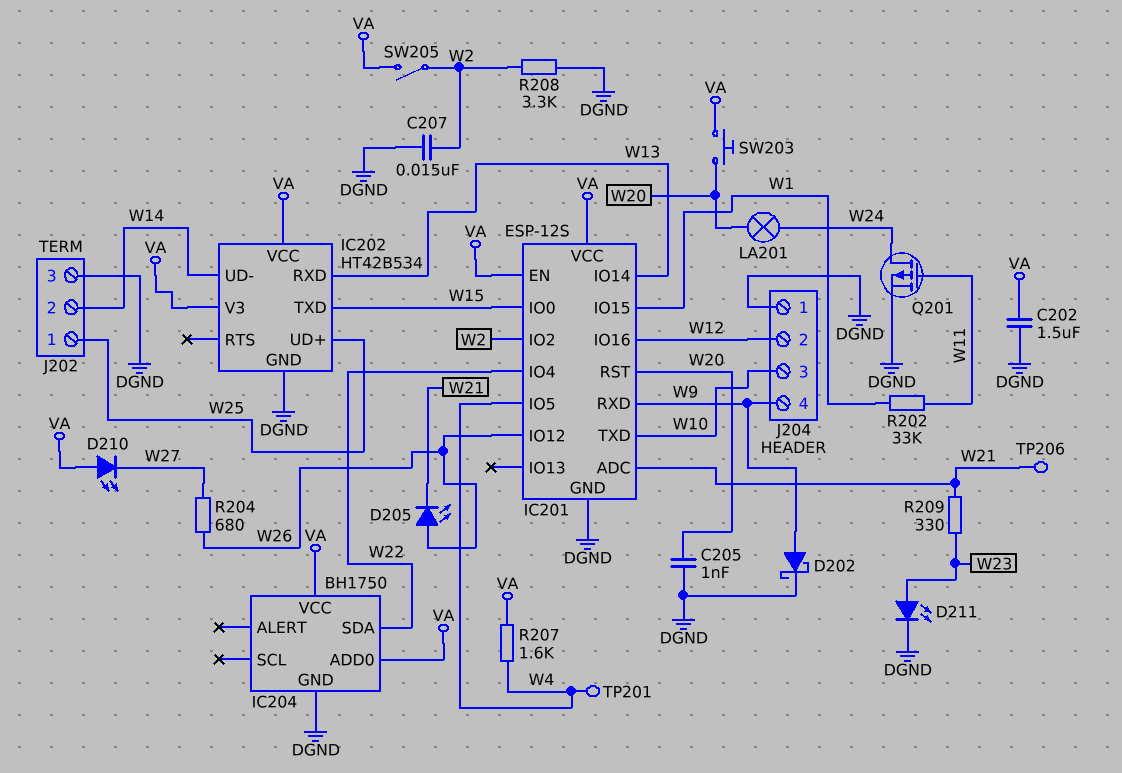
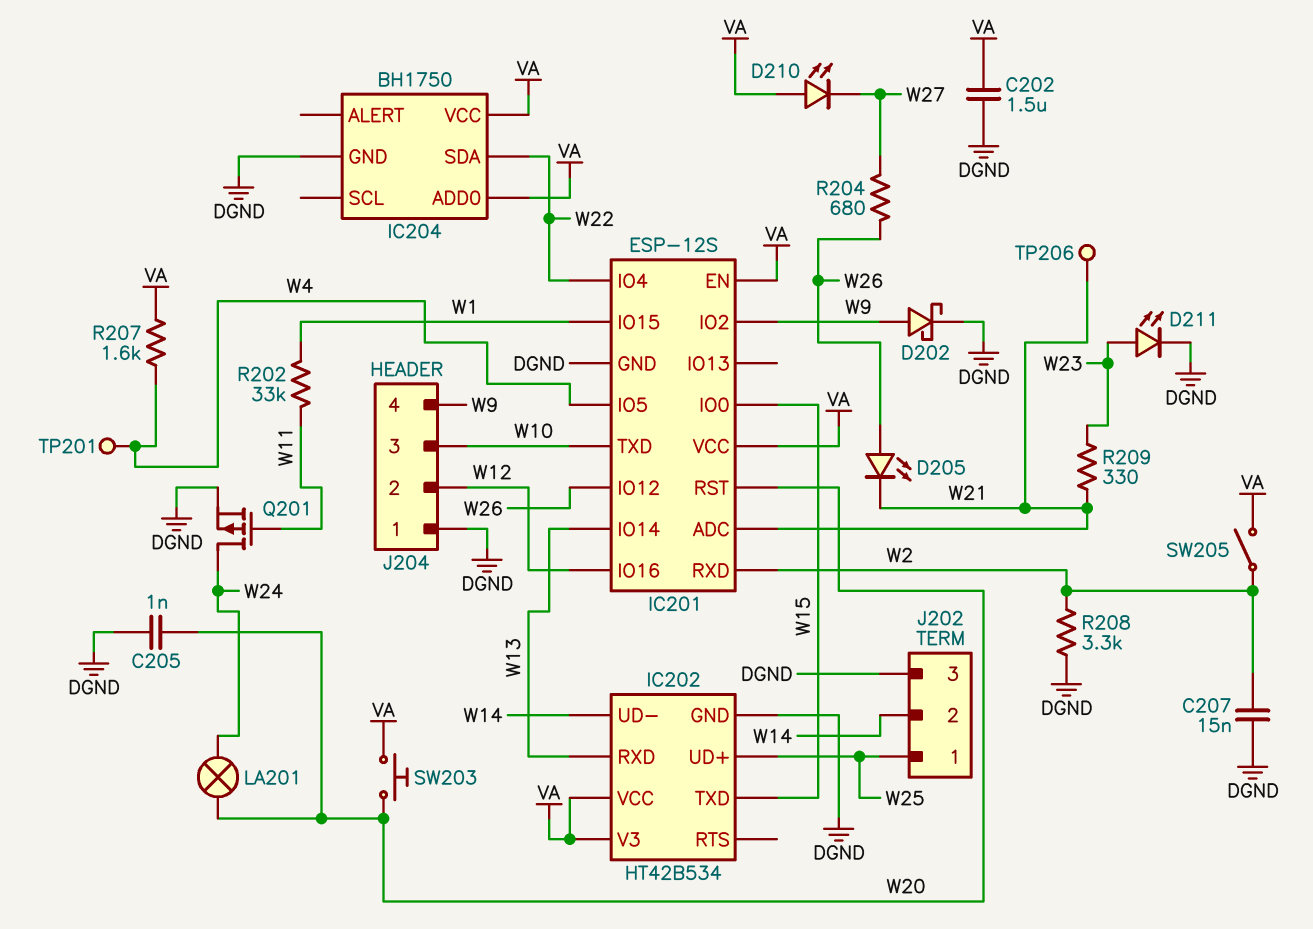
IC201 pin IO2: W2 -> W9
IC201 pin RXD: W9 -> W2

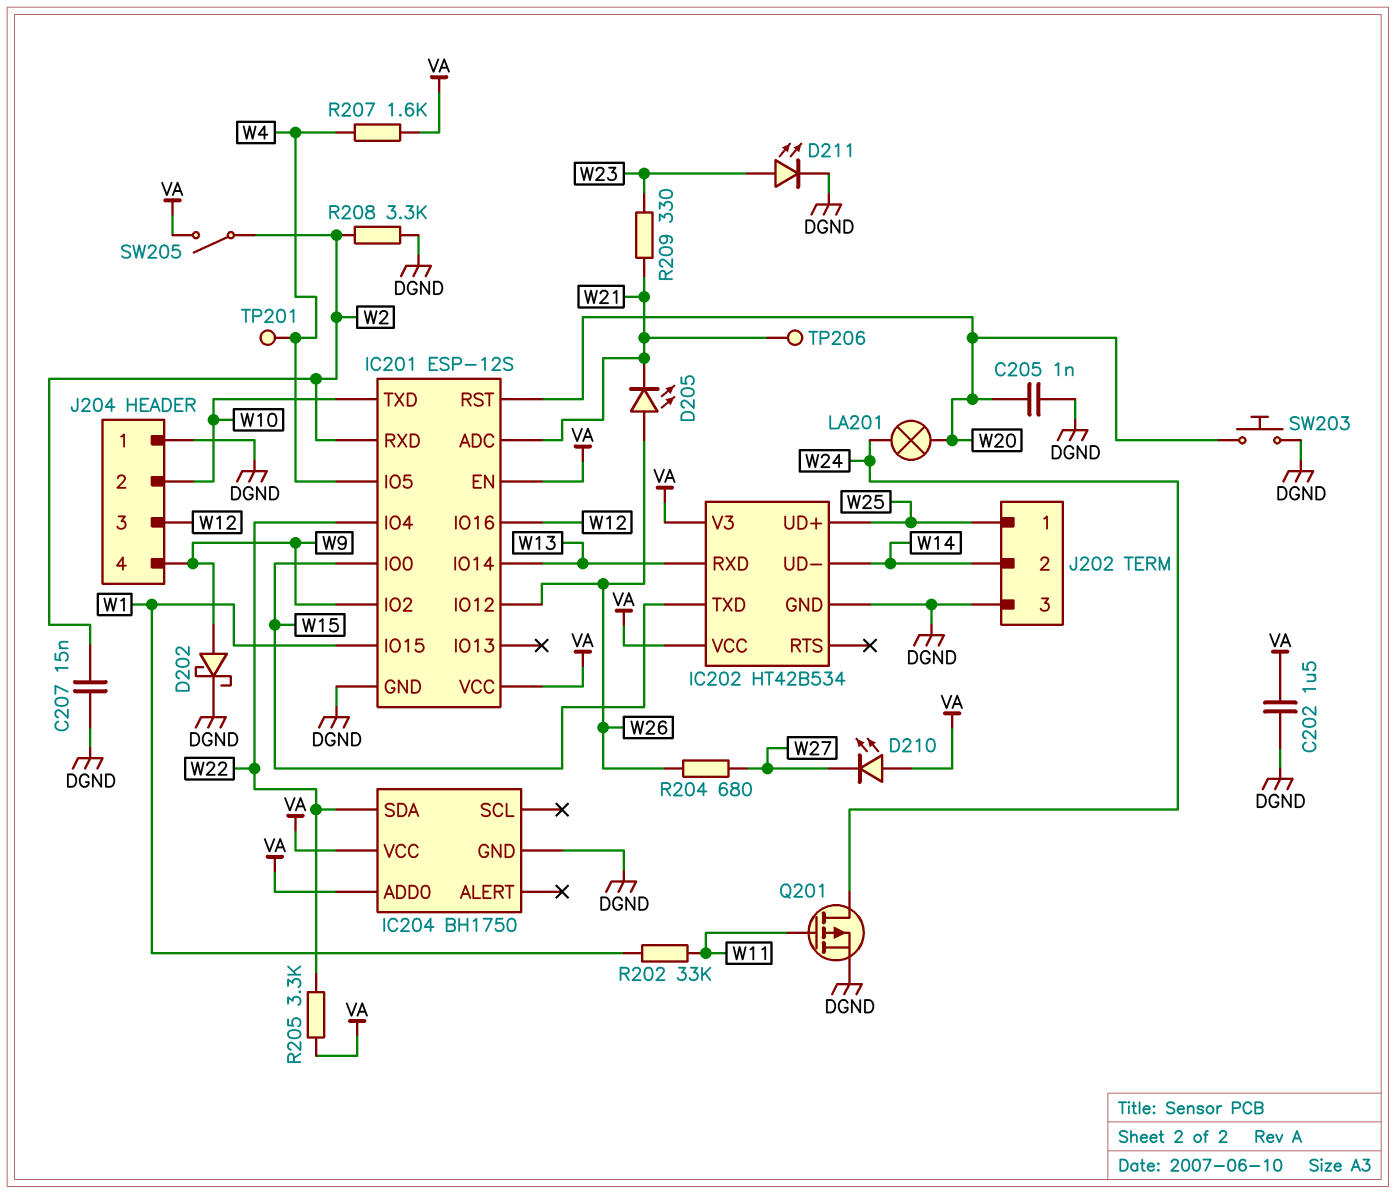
J204 pin 2: W12 -> W10
J204 pin 3: W10 -> W12
R205: none -> 3.3k (VA, W22)
SW203: button (VA, W20) -> button (DGND, W20)

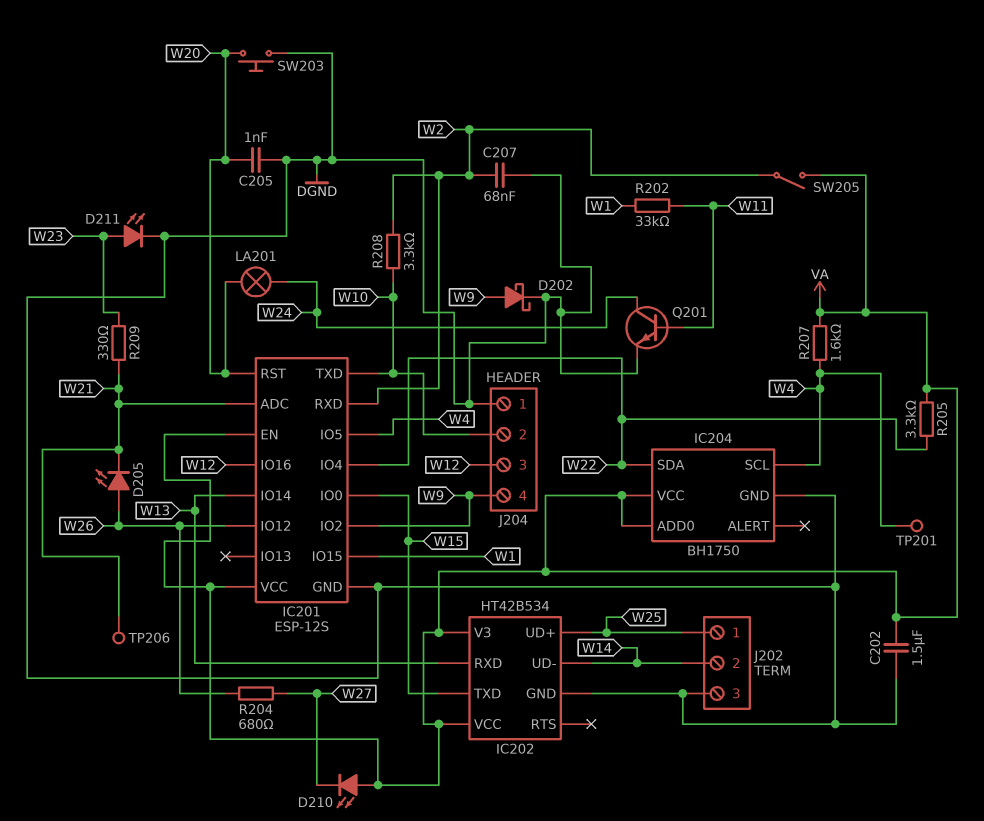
C207: 15nF (DGND, W2) -> 68nF (DGND, W2)
IC204 pin SCL: none -> W4
Q201: PMOS (G W11, D W24, S DGND) -> NPN (B W11, C W24, E DGND)
R208: 3.3k (DGND, W2) -> 3.3k (W2, W10)

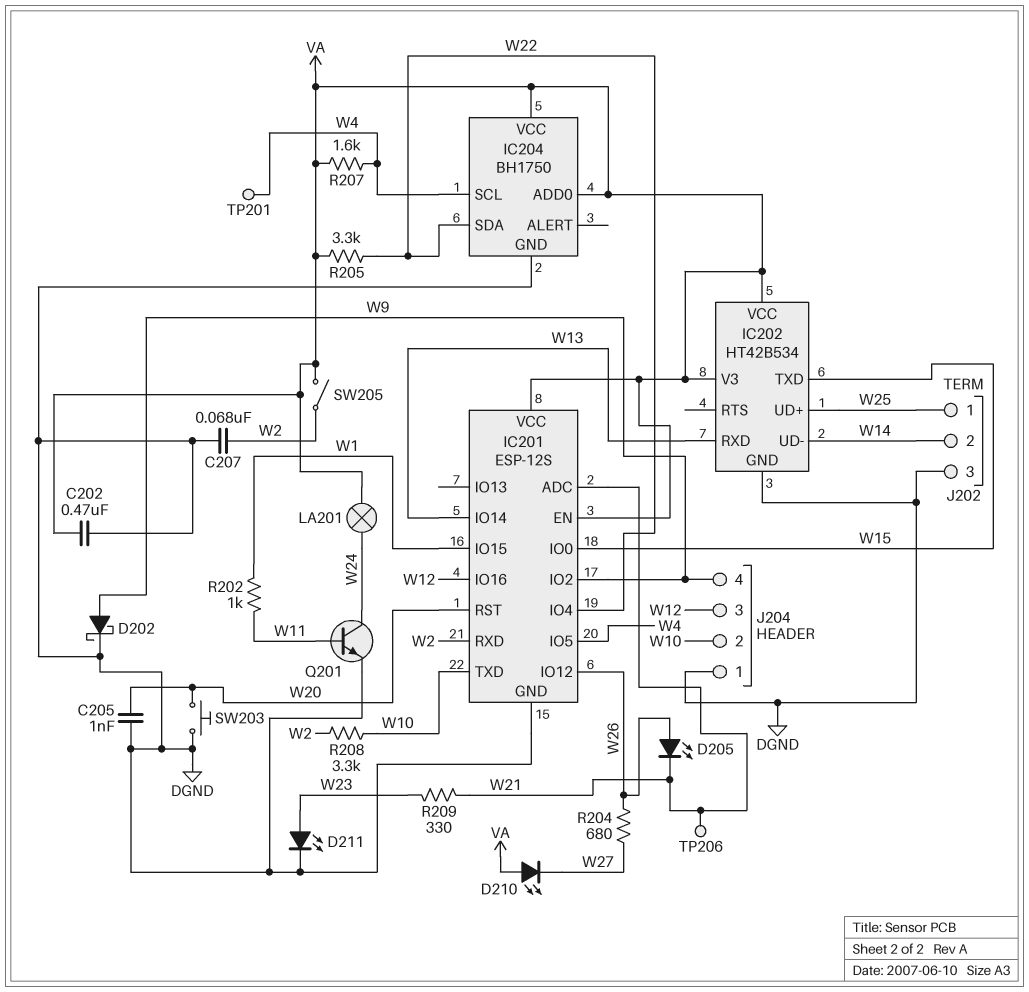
C202: 1.5uF (DGND, VA) -> 470nF (DGND, VA)
LA201: lamp (W20, W24) -> lamp (VA, W24)
R202: 33k (W1, W11) -> 1k (W1, W11)

